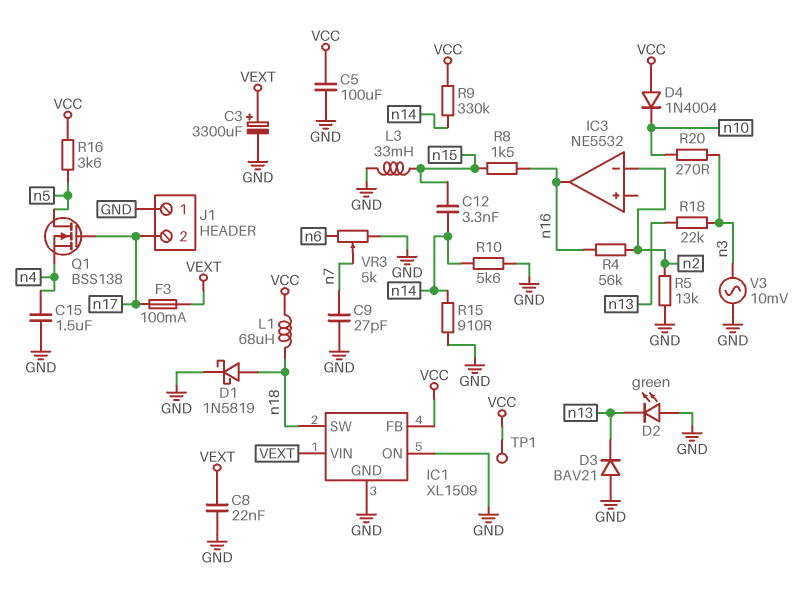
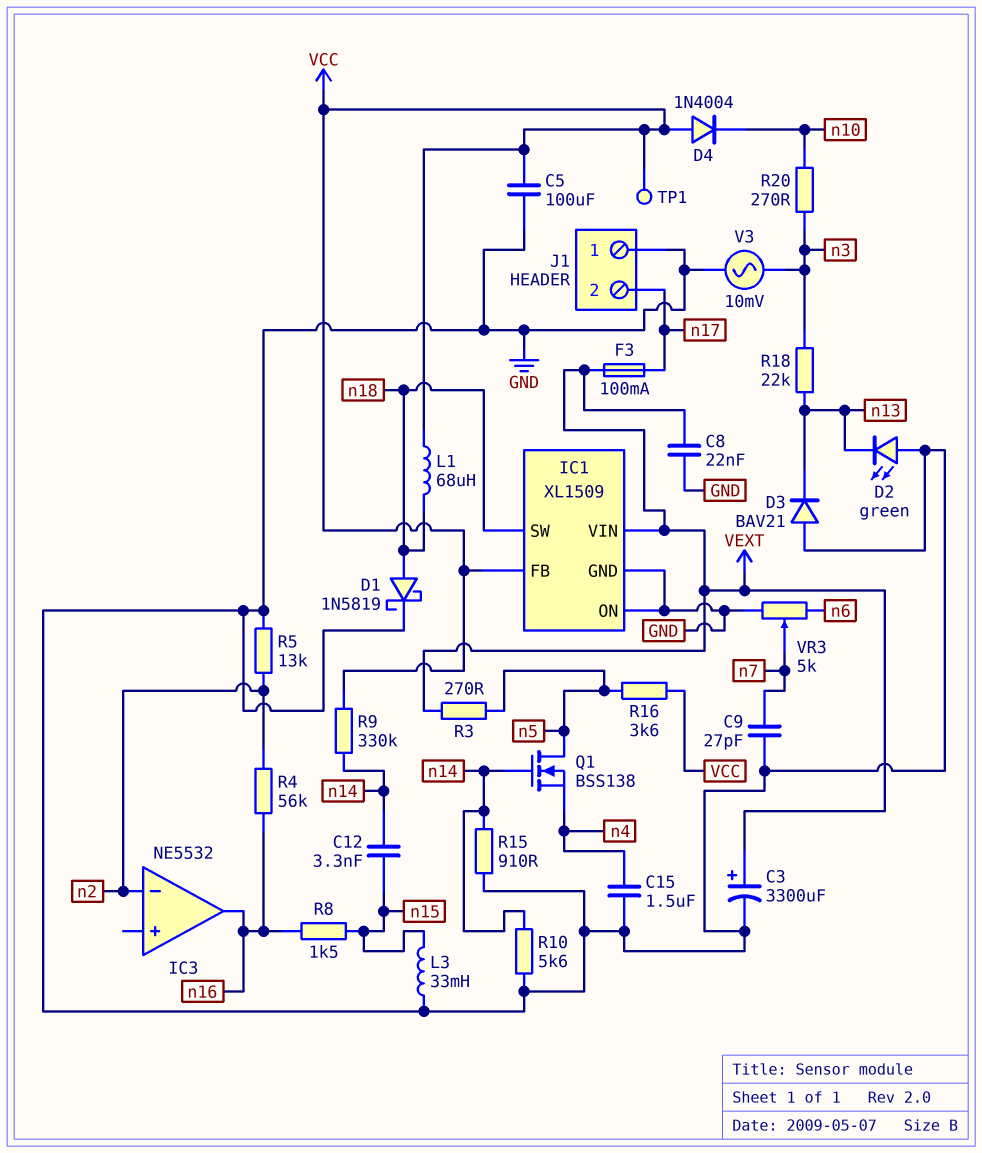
Q1: NMOS BSS138 (G n17, D n5, S n4) -> NMOS BSS138 (G n14, D n5, S n4)
R3: none -> 270 (VEXT, n5)

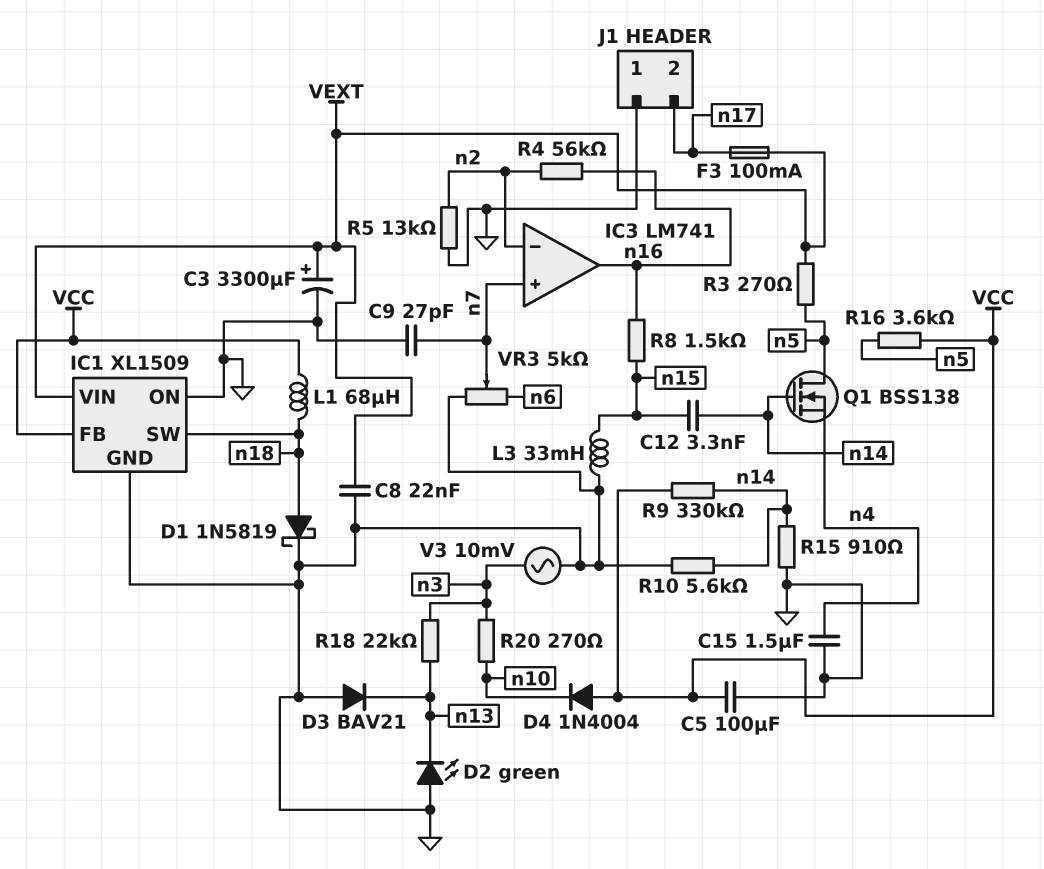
IC3: NE5532 -> LM741
IC3 pin in+: none -> n7
TP1: test point (VCC) -> none

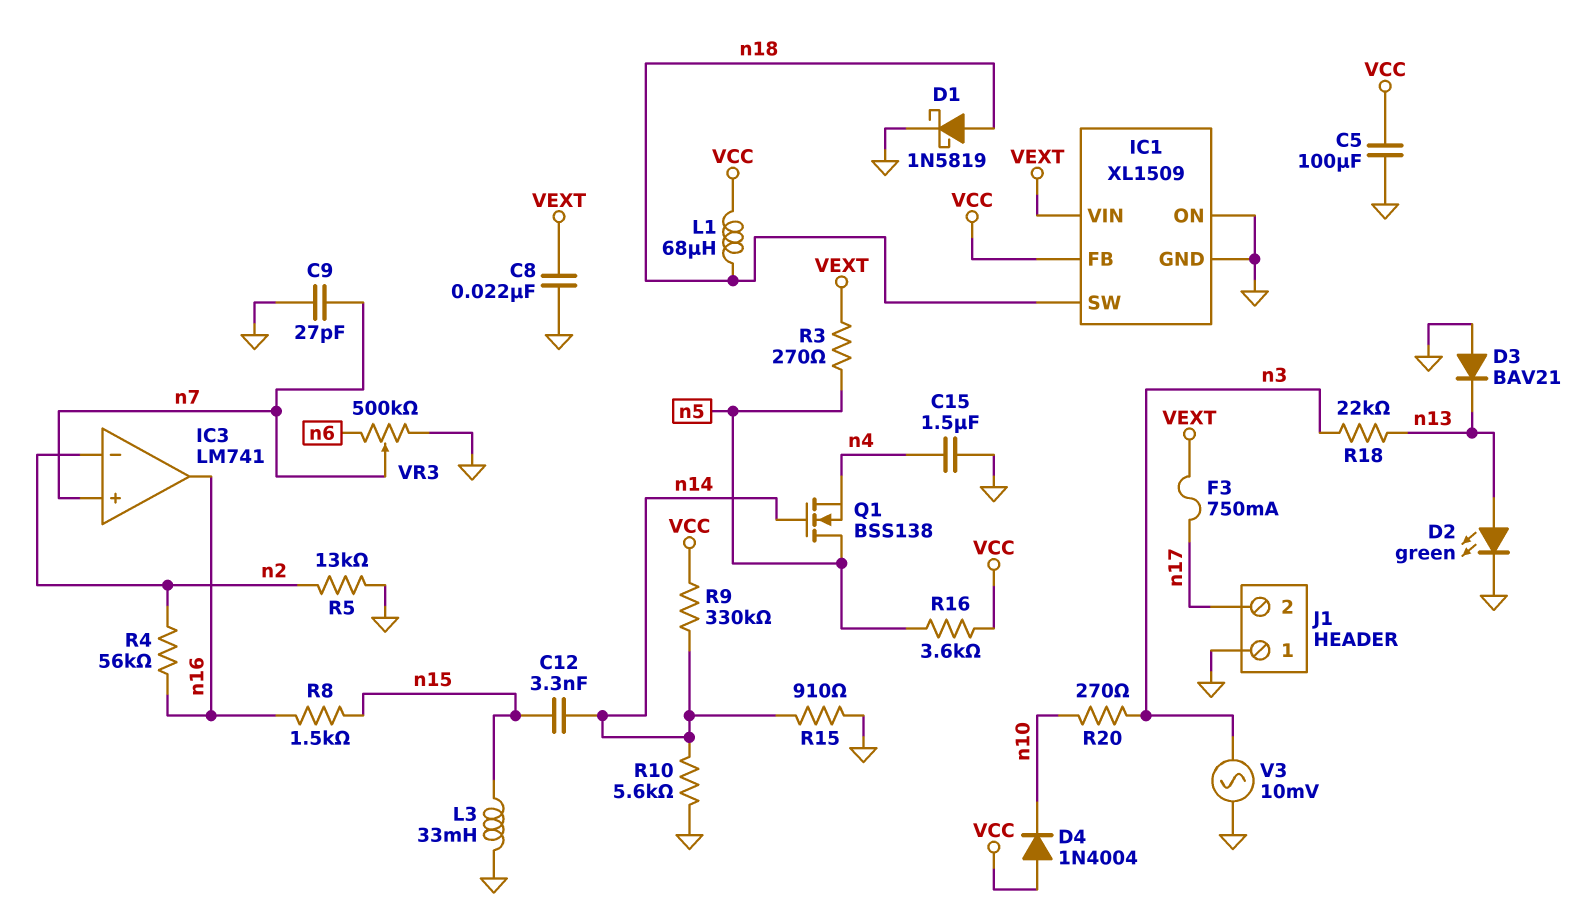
C3: 3300uF (plus VEXT, minus GND) -> none
D2: LED green (A GND, K n13) -> LED green (A n13, K GND)
F3: 100mA (VEXT, n17) -> 750mA (VEXT, n17)
VR3: 5k (GND, n6, wiper n7) -> 500k (GND, n6, wiper n7)

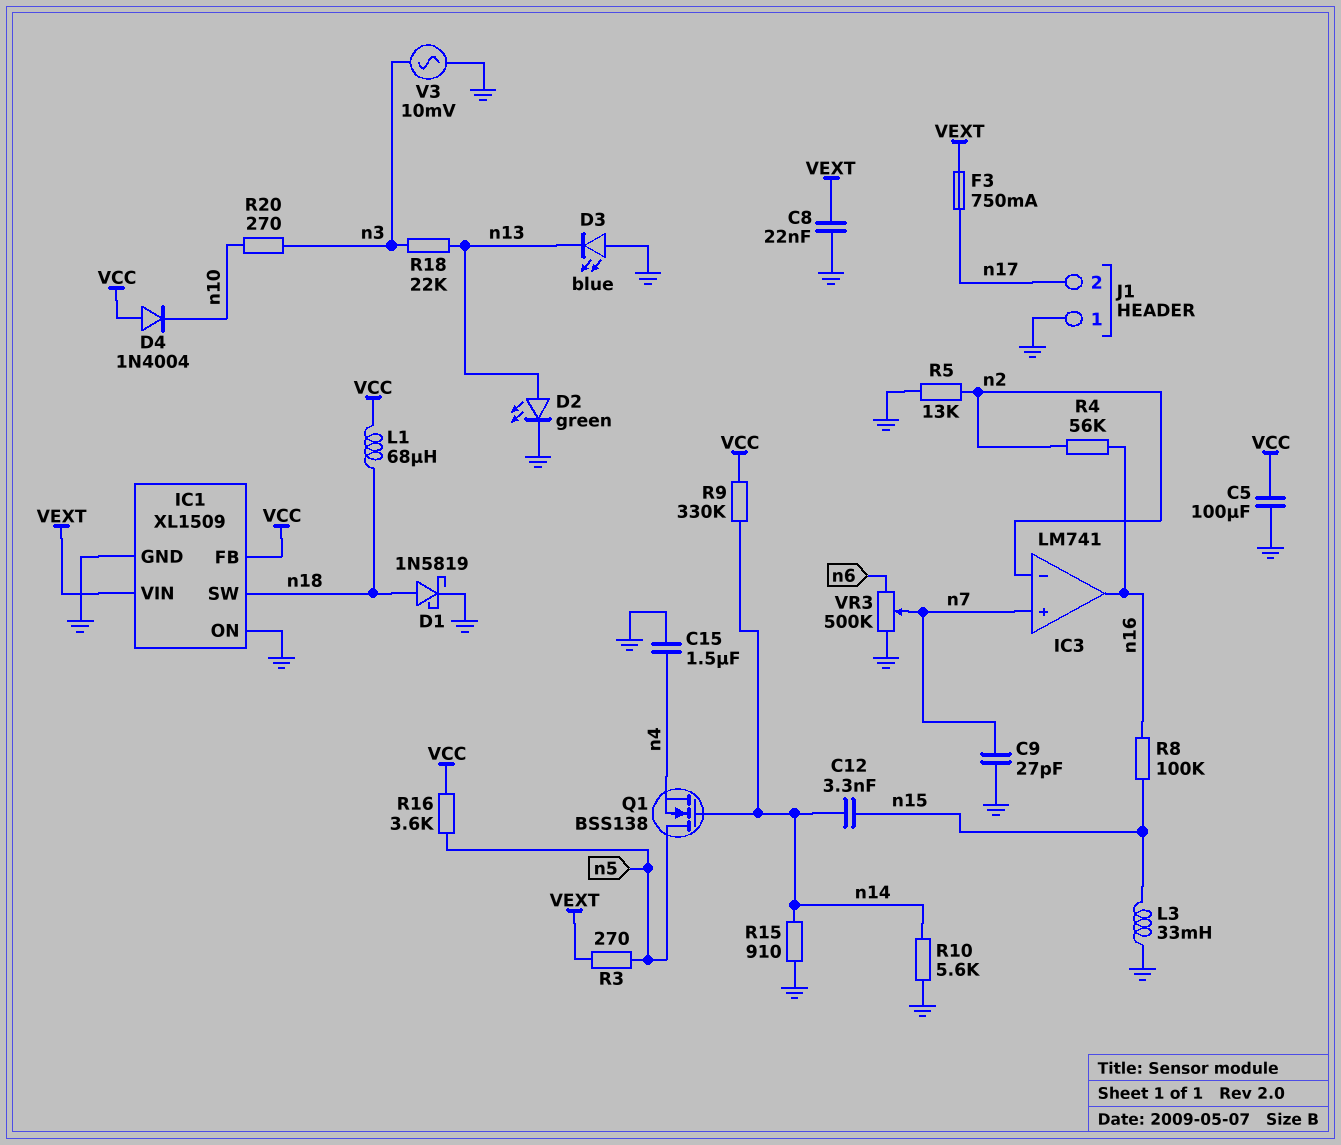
D3: diode BAV21 (A GND, K n13) -> LED blue (A GND, K n13)
R8: 1.5k (n15, n16) -> 100k (n15, n16)

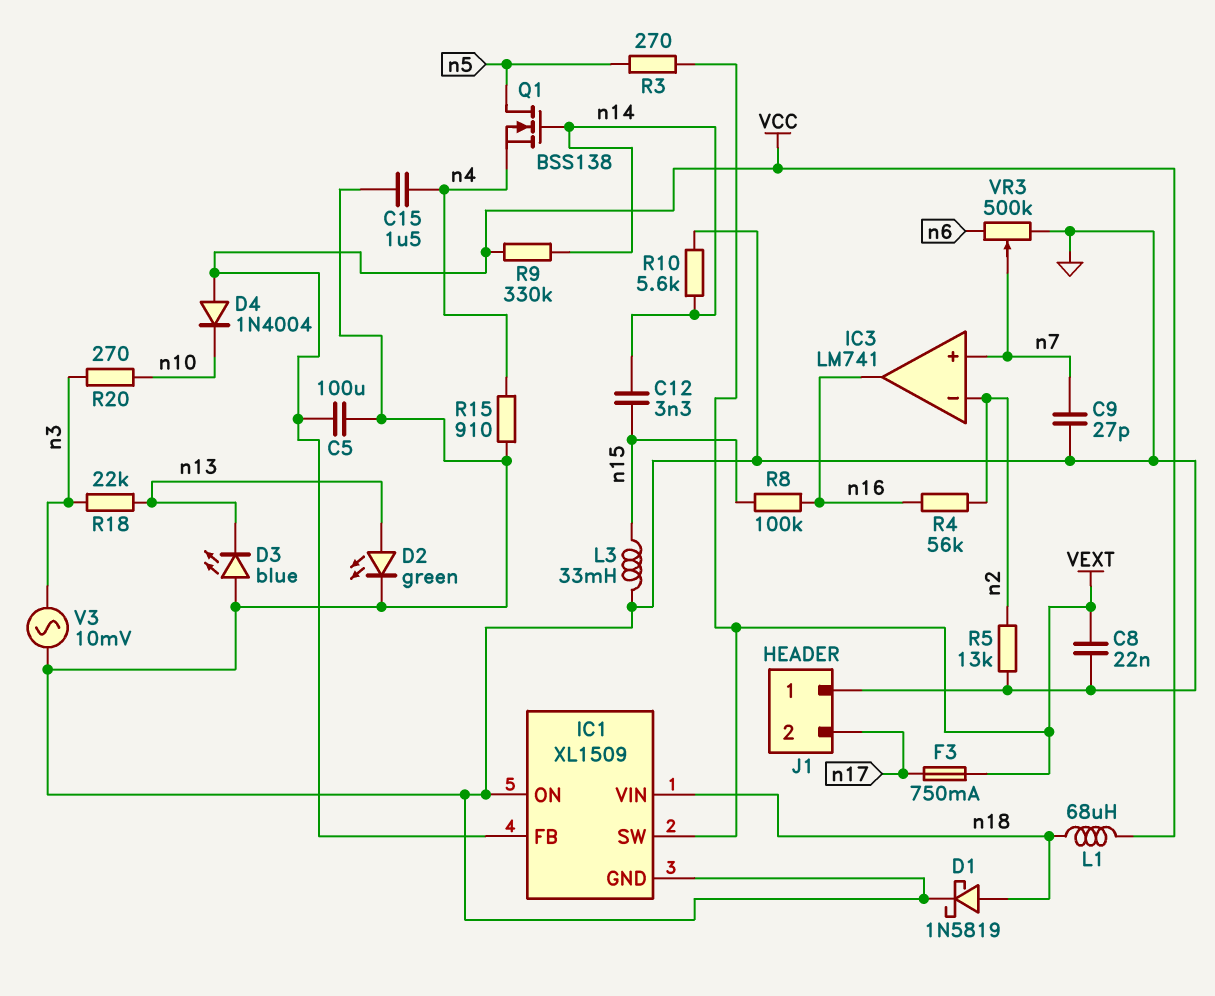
IC1 pin SW: n18 -> VEXT
IC1 pin VIN: VEXT -> n18
R15: 910 (GND, n14) -> 910 (GND, n4)
R16: 3.6k (VCC, n5) -> none

